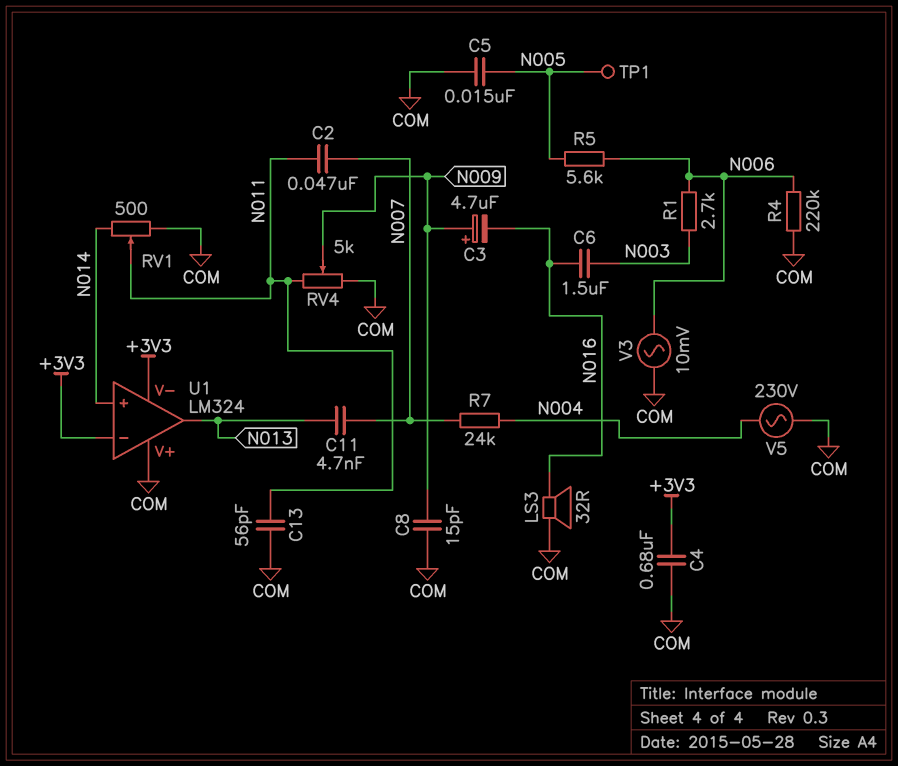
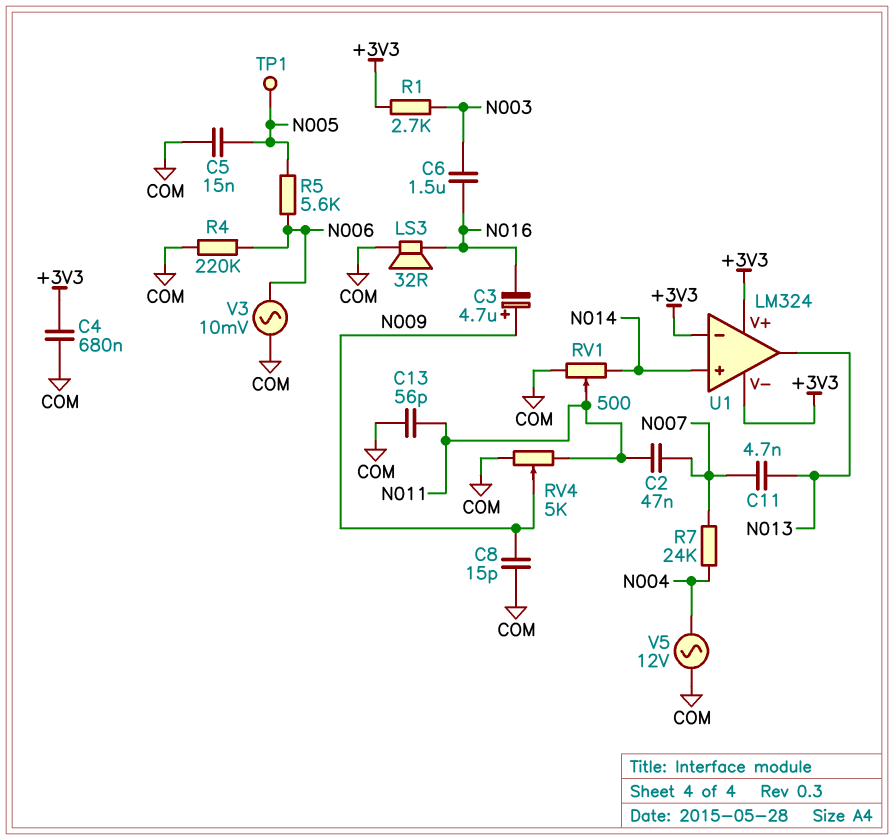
R1: 2.7k (N003, N006) -> 2.7k (+3V3, N003)
U1 pin V+: COM -> +3V3
V5: AC 230V (COM, N004) -> AC 12V (COM, N004)

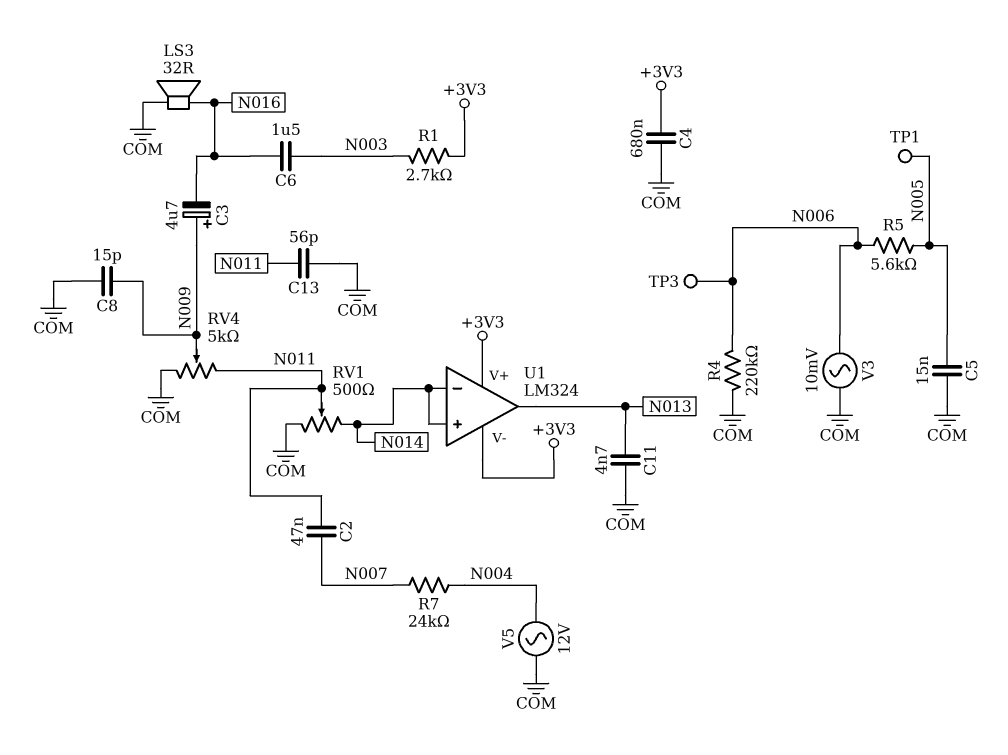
C11: 4.7nF (N007, N013) -> 4.7nF (COM, N013)
TP3: none -> test point (N006)
U1 pin in-: +3V3 -> N014

